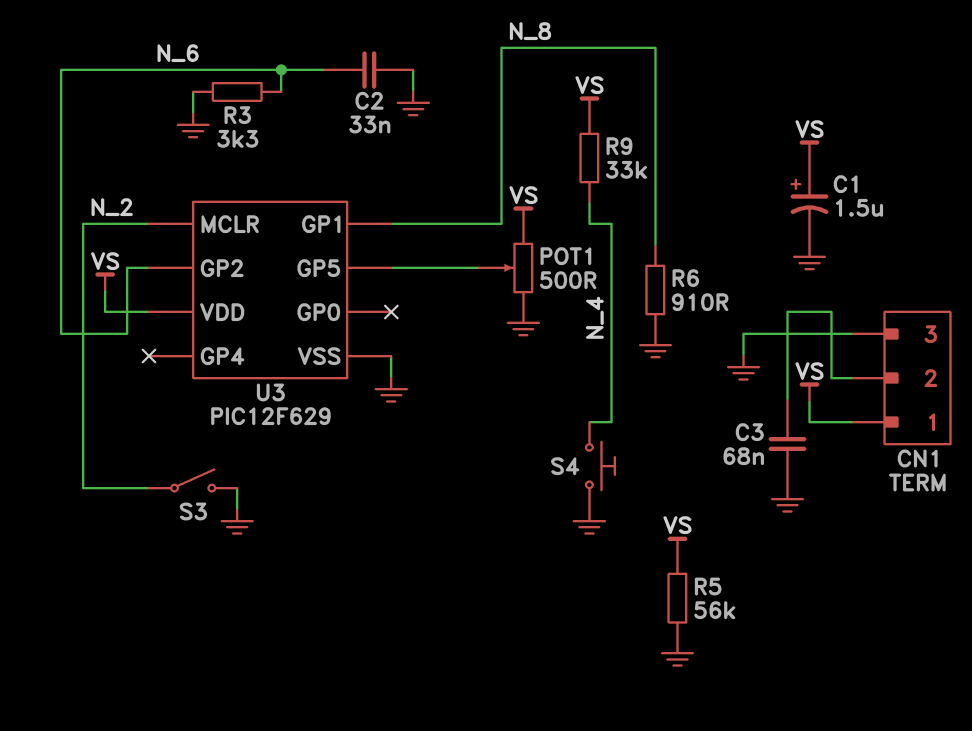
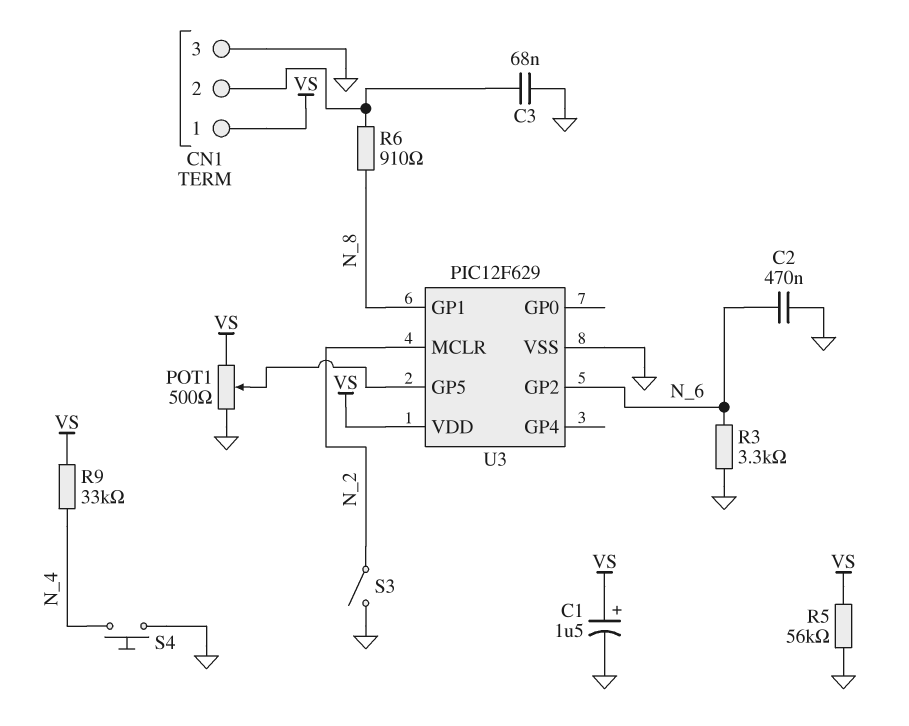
C2: 33nF (GND, N_6) -> 470nF (GND, N_6)
R6: 910 (GND, N_8) -> 910 (CN1/2, N_8)

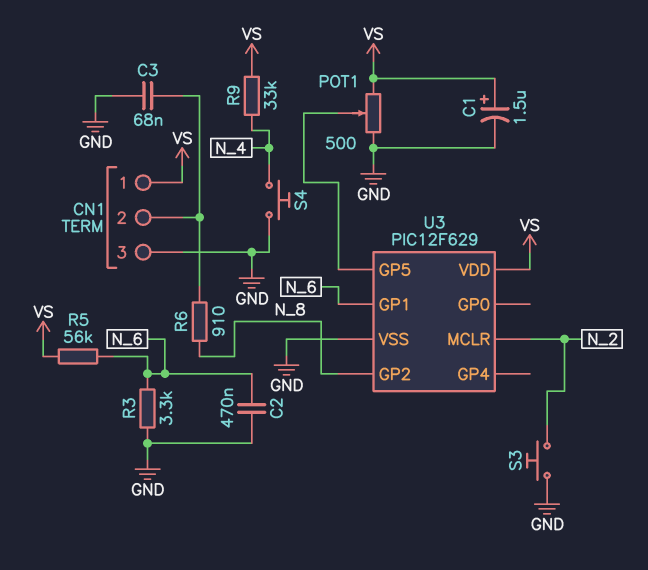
R5: 56k (GND, VS) -> 56k (N_6, VS)
S3: switch (GND, N_2) -> button (GND, N_2)
U3 pin GP1: N_8 -> N_6
U3 pin GP2: N_6 -> N_8

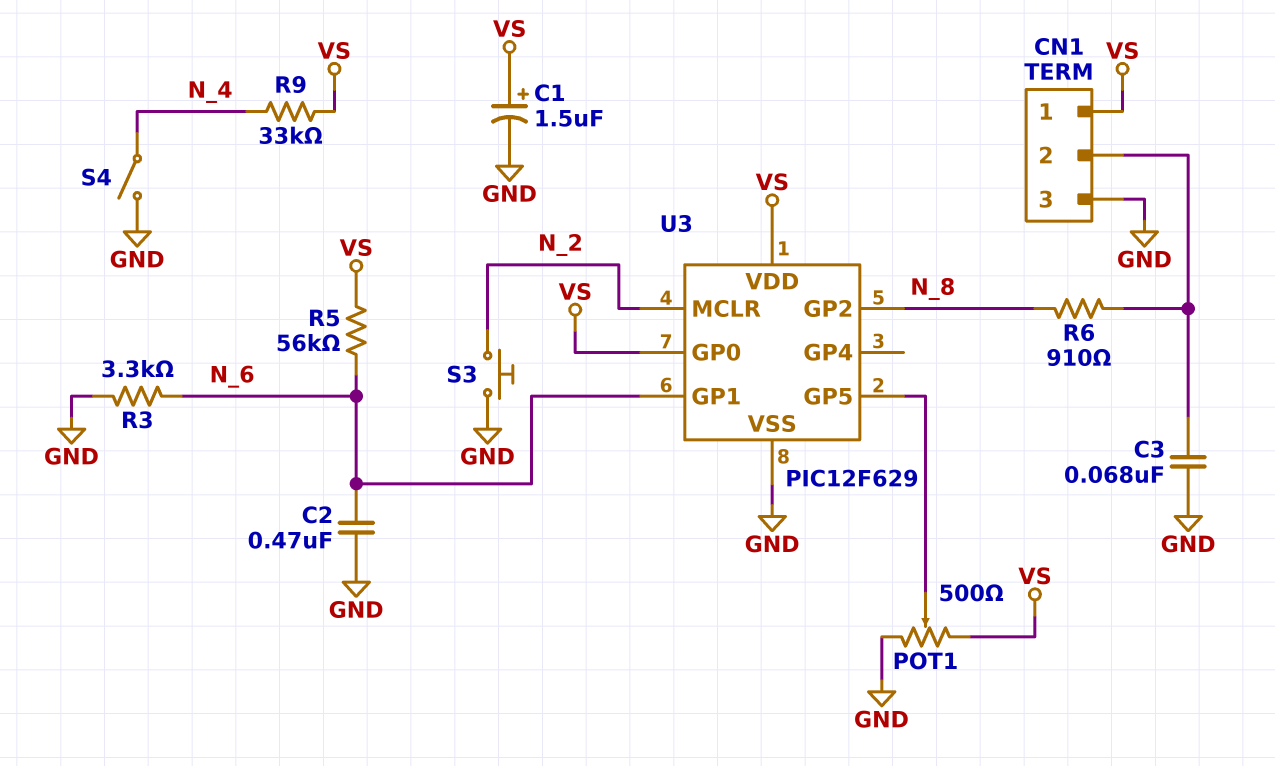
S4: button (GND, N_4) -> switch (GND, N_4)
U3 pin GP0: none -> VS

